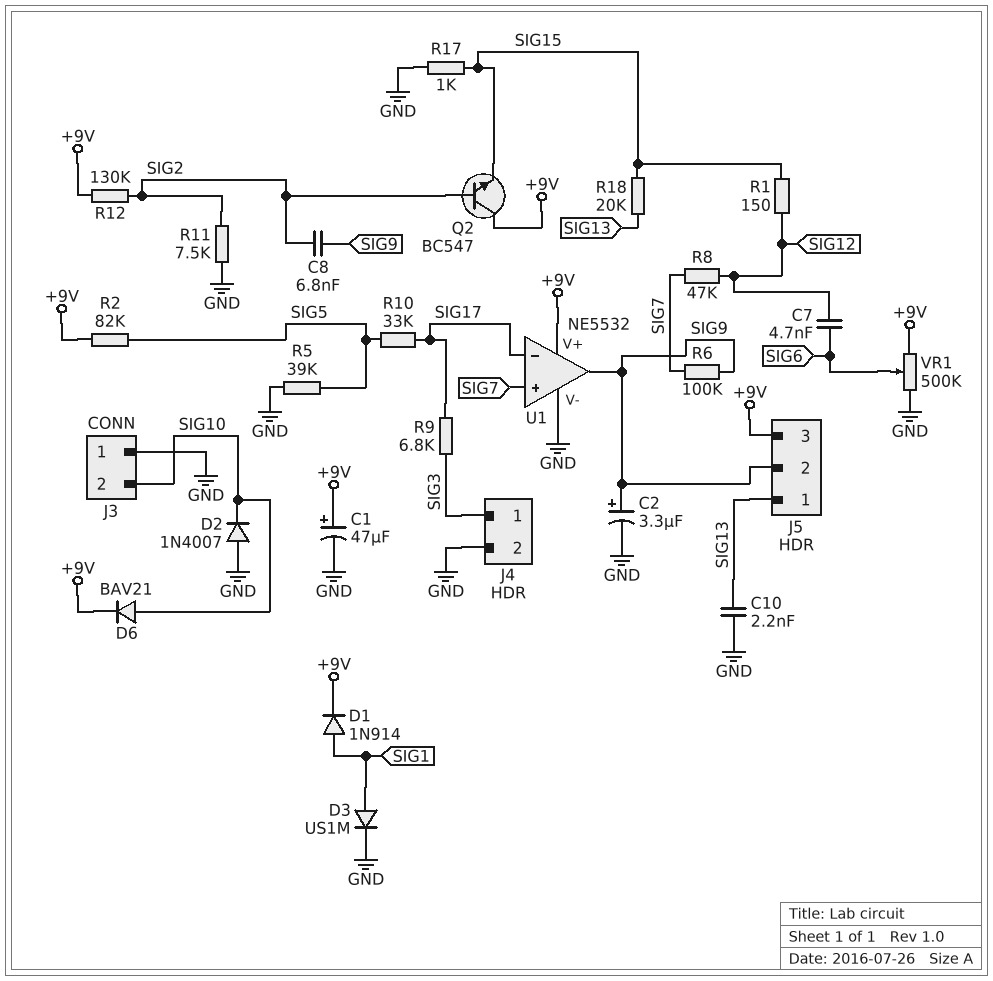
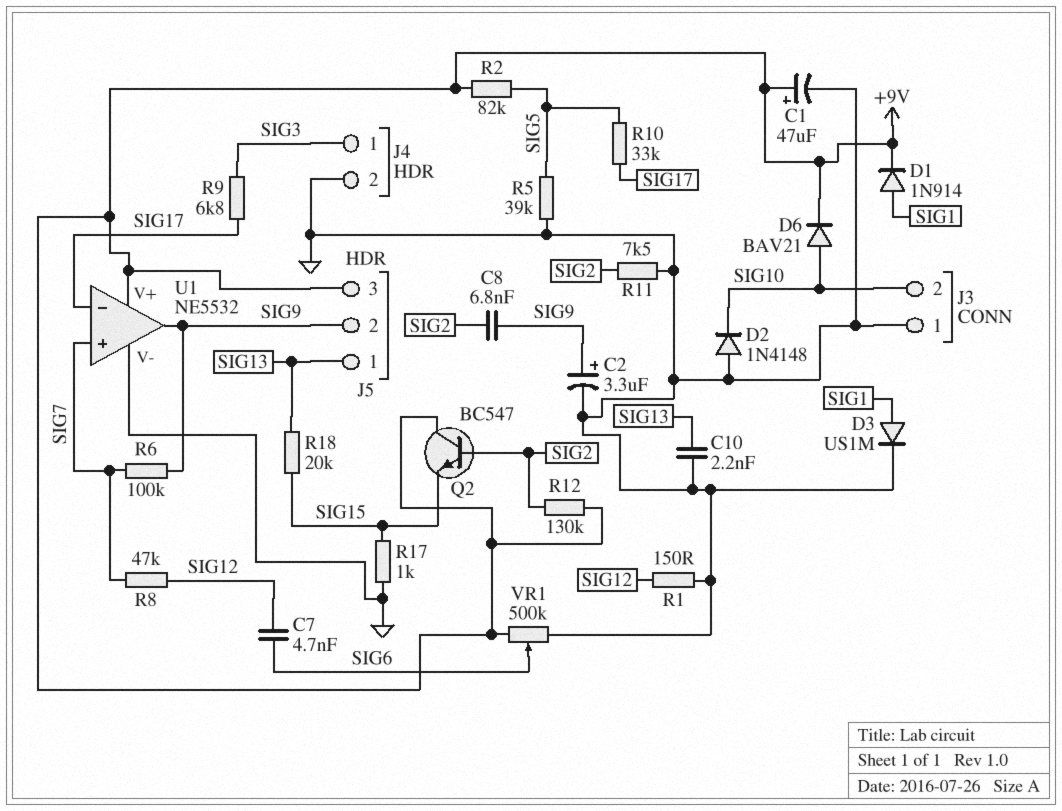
D2: diode 1N4007 (A GND, K SIG10) -> diode 1N4148 (A GND, K SIG10)
R1: 150 (SIG12, SIG15) -> 150 (GND, SIG12)

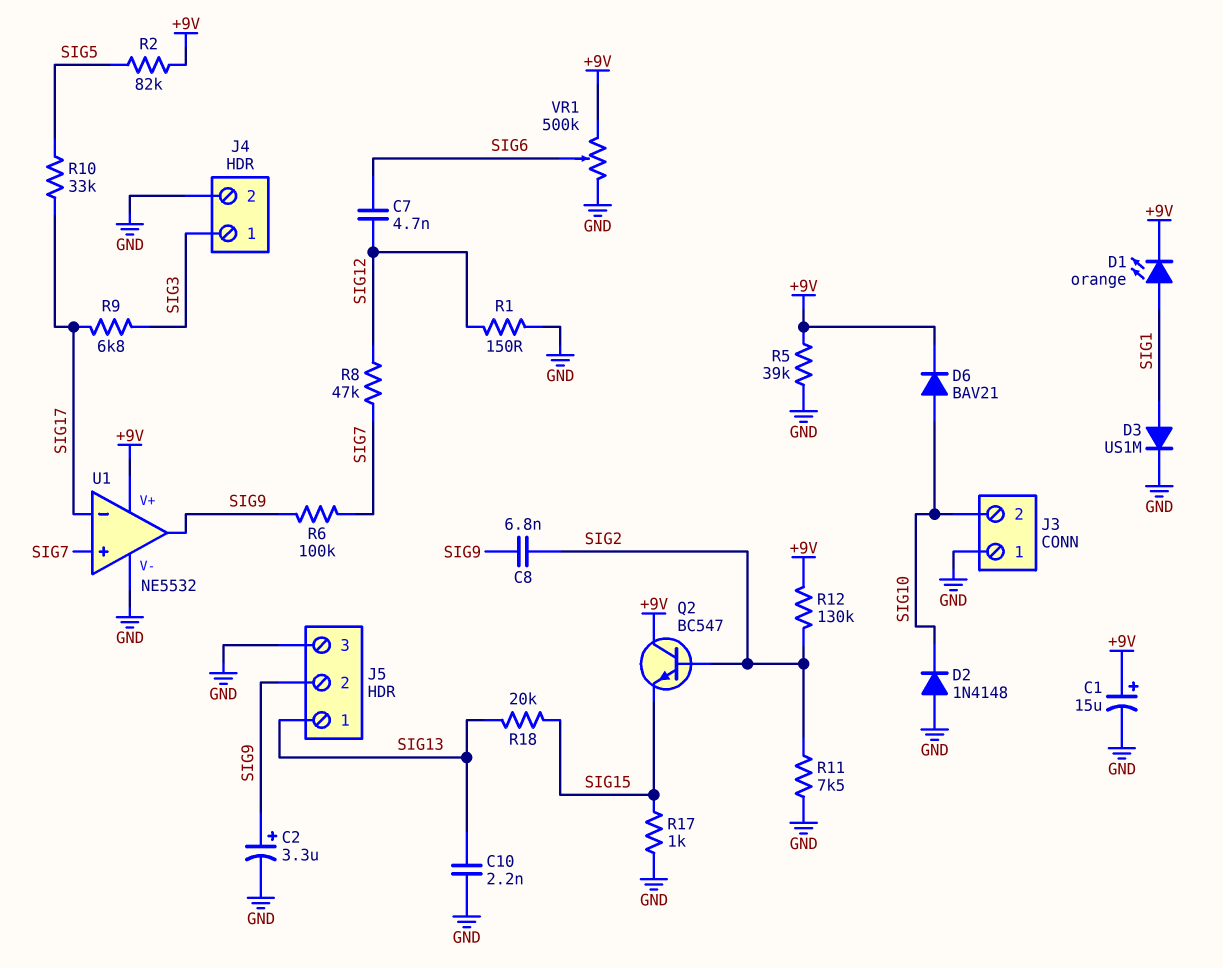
C1: 47uF (plus +9V, minus GND) -> 15uF (plus +9V, minus GND)
D1: diode 1N914 (A SIG1, K +9V) -> LED orange (A SIG1, K +9V)
J5 pin 3: +9V -> GND
R5: 39k (GND, SIG5) -> 39k (+9V, GND)

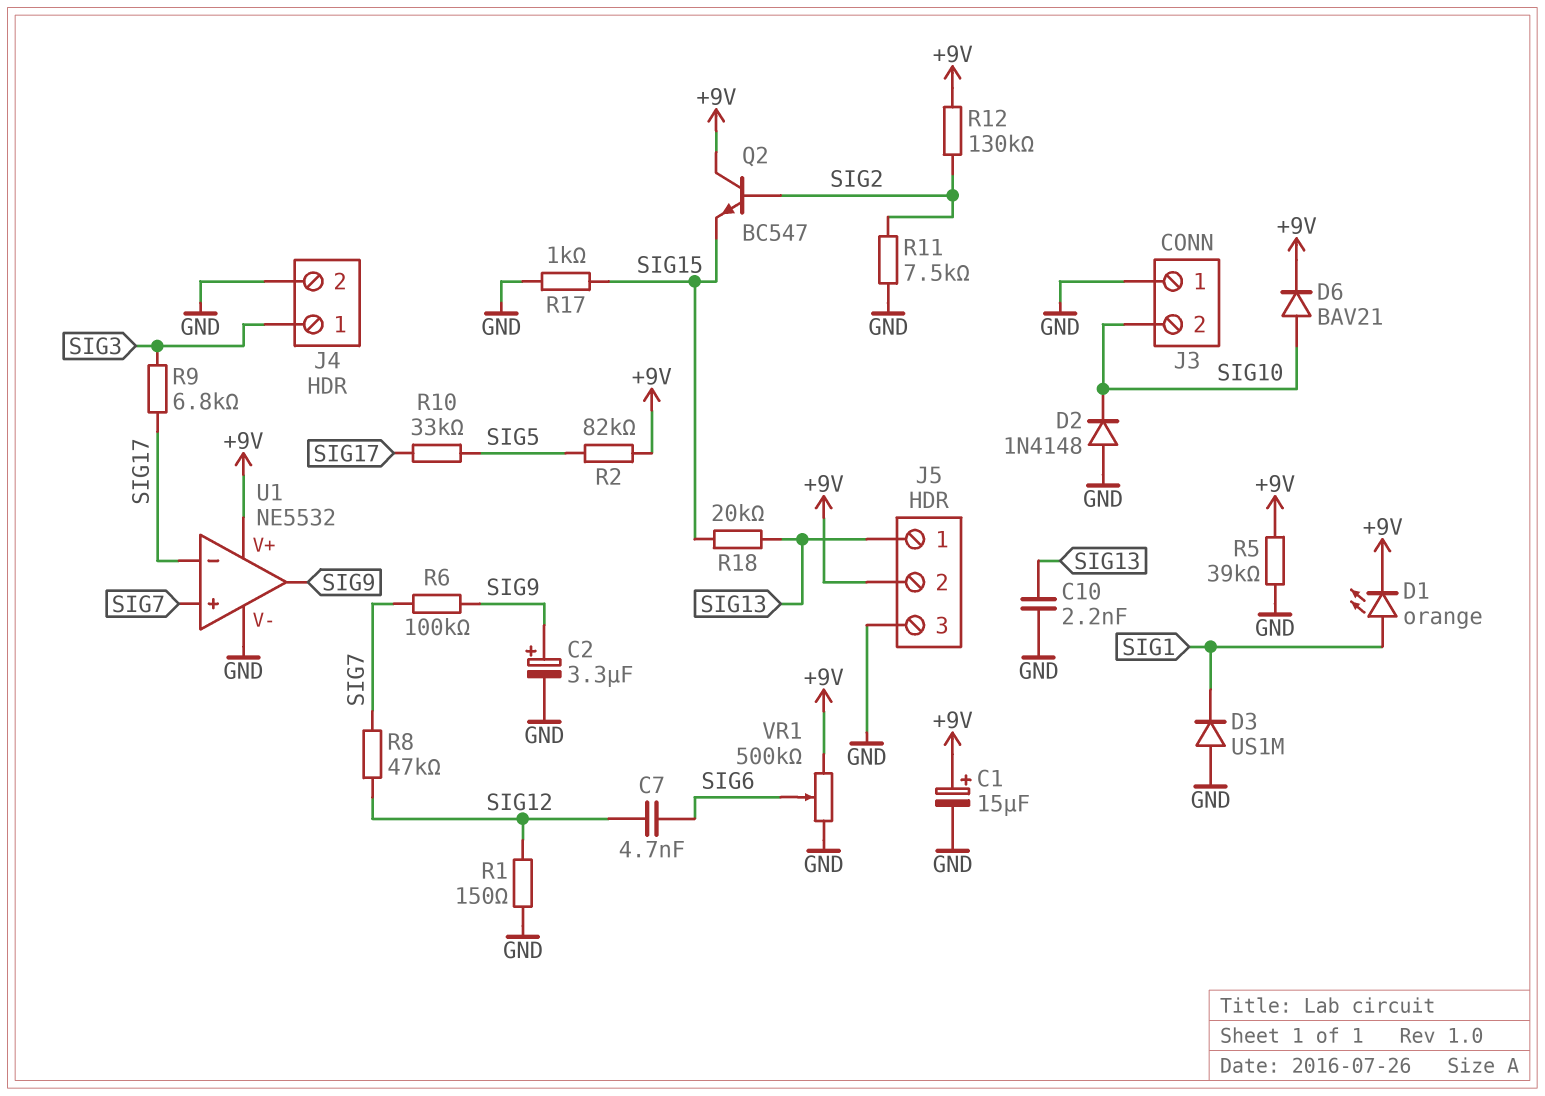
C8: 6.8nF (SIG2, SIG9) -> none
D3: diode US1M (A SIG1, K GND) -> diode US1M (A GND, K SIG1)
J5 pin 2: SIG9 -> +9V

